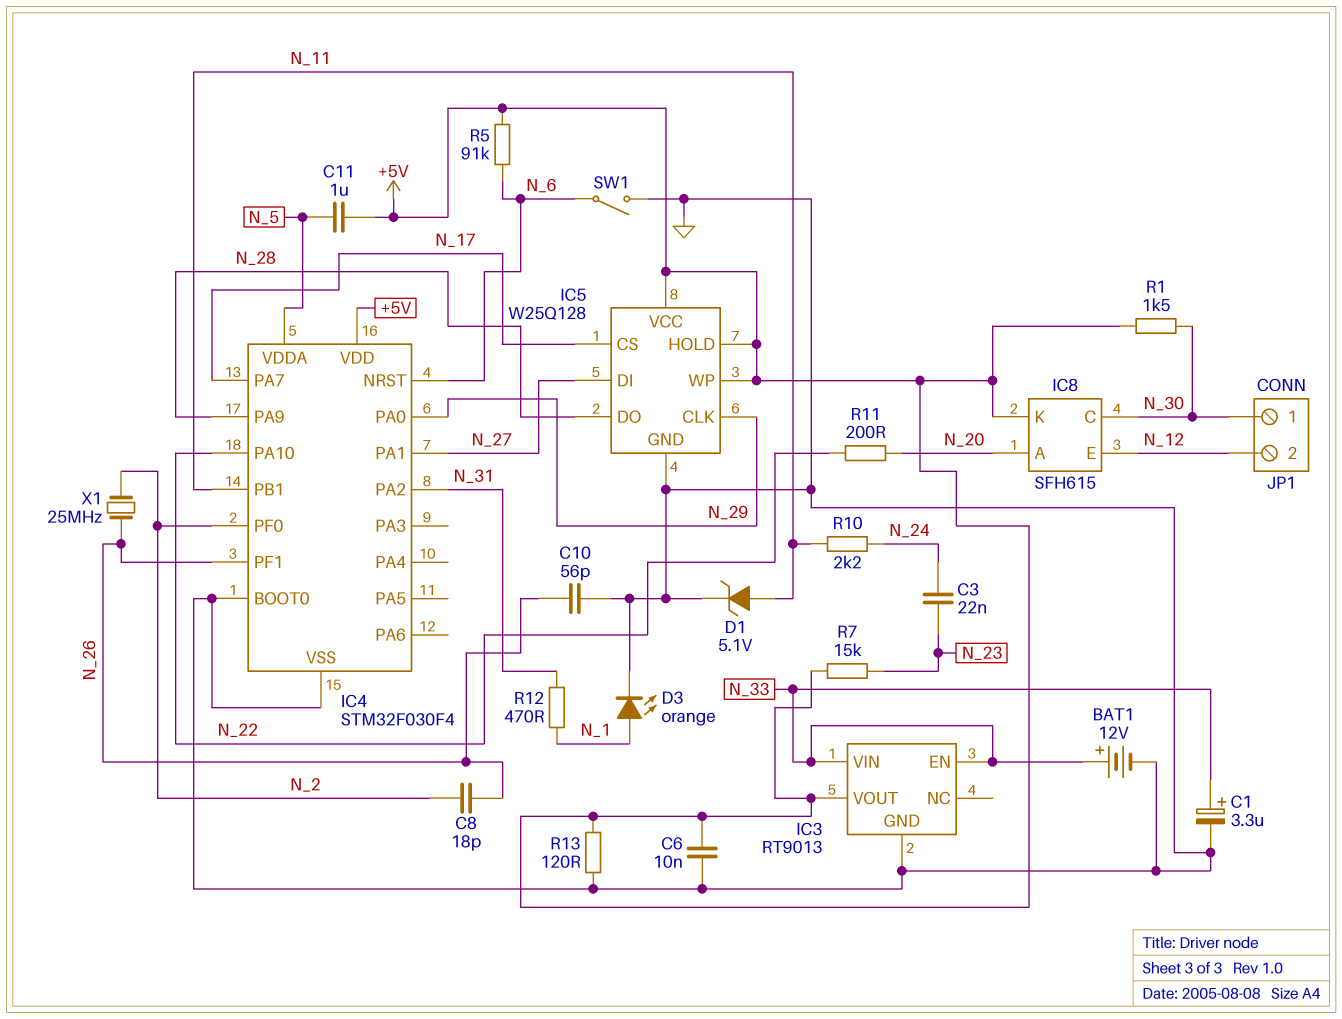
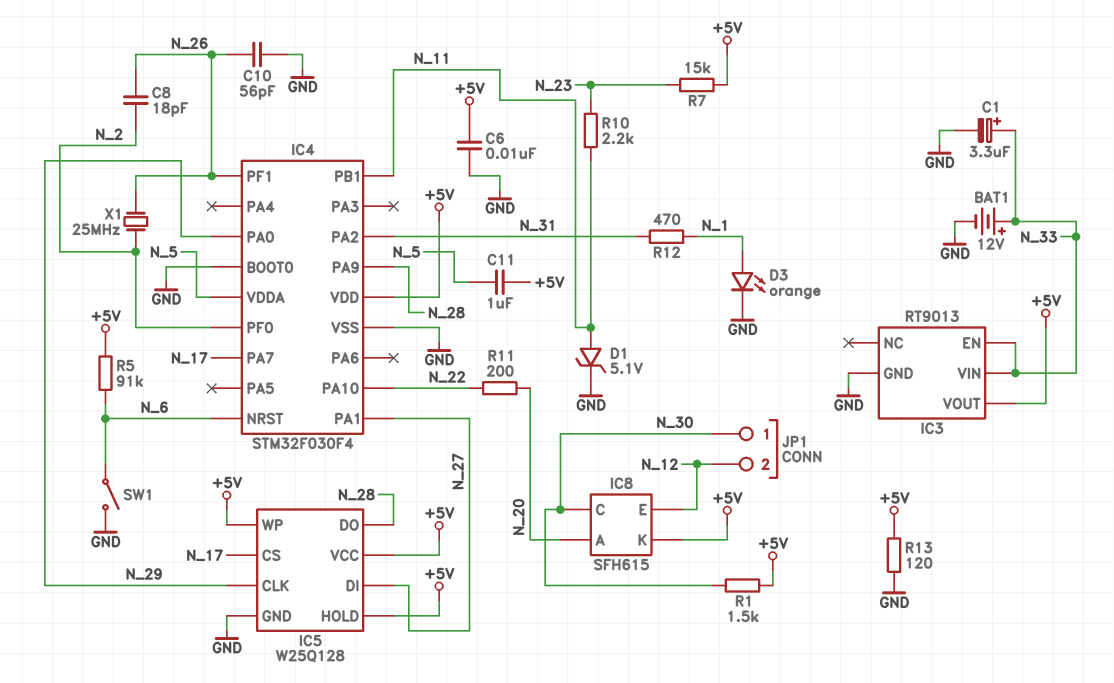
C3: 22nF (N_23, N_24) -> none
R10: 2.2k (N_11, N_24) -> 2.2k (N_11, N_23)

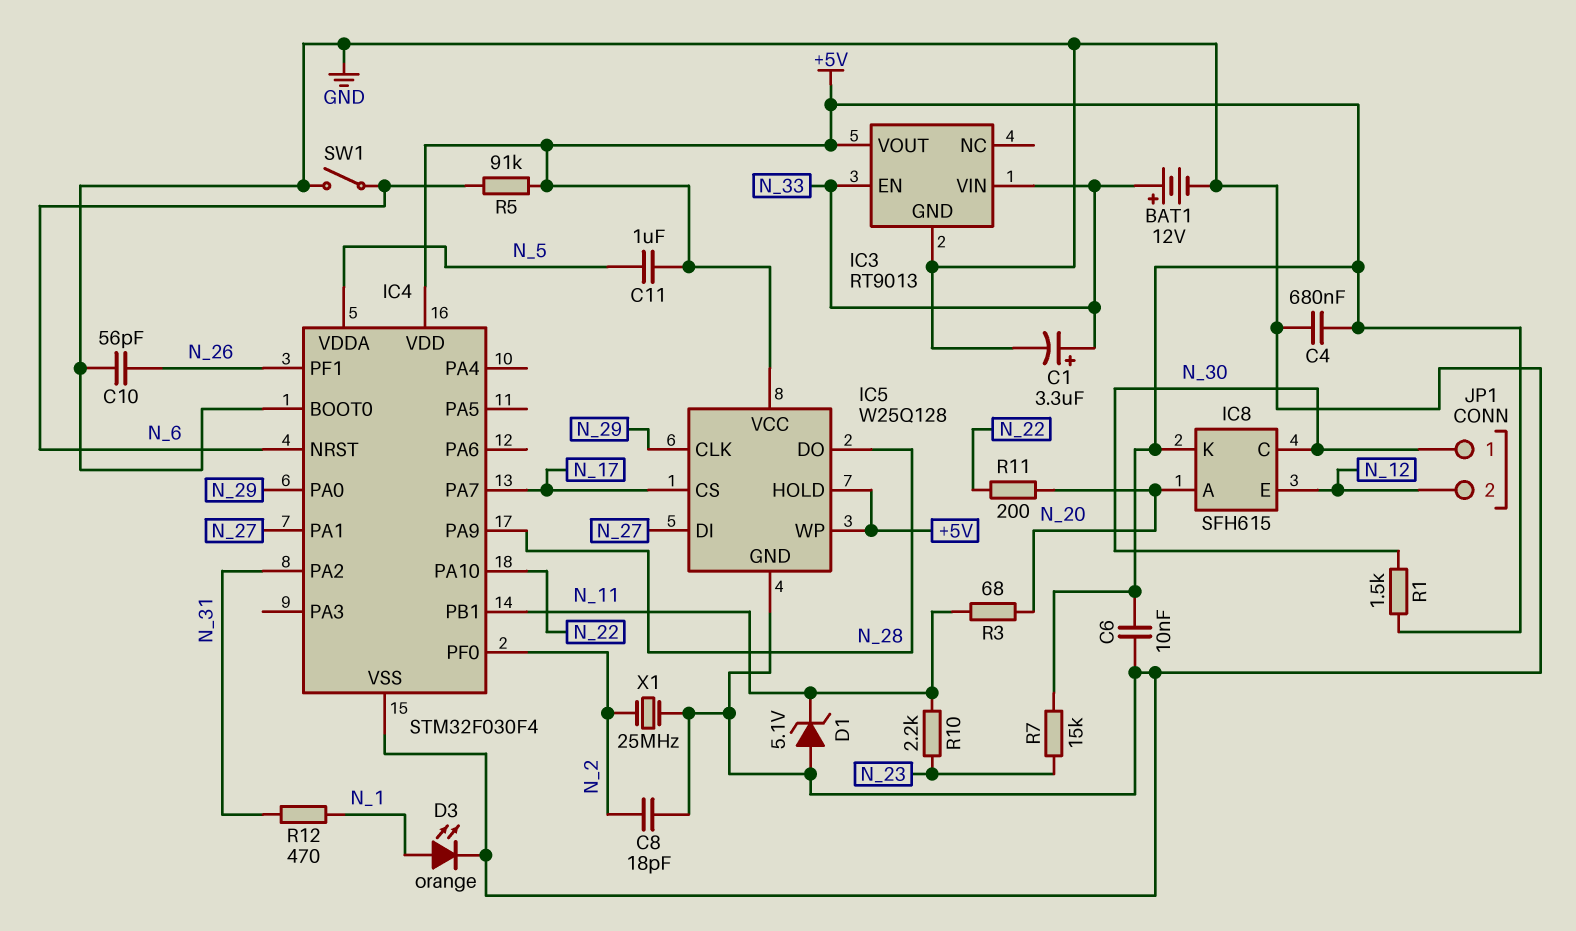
C4: none -> 680nF (+5V, GND)
C8: 18pF (N_2, N_26) -> 18pF (GND, N_2)
D1: zener 5.1V (A N_11, K GND) -> zener 5.1V (A GND, K N_11)
R3: none -> 68 (N_11, N_20)
R13: 120 (+5V, GND) -> none
X1: 25MHz (N_2, N_26) -> 25MHz (GND, N_2)

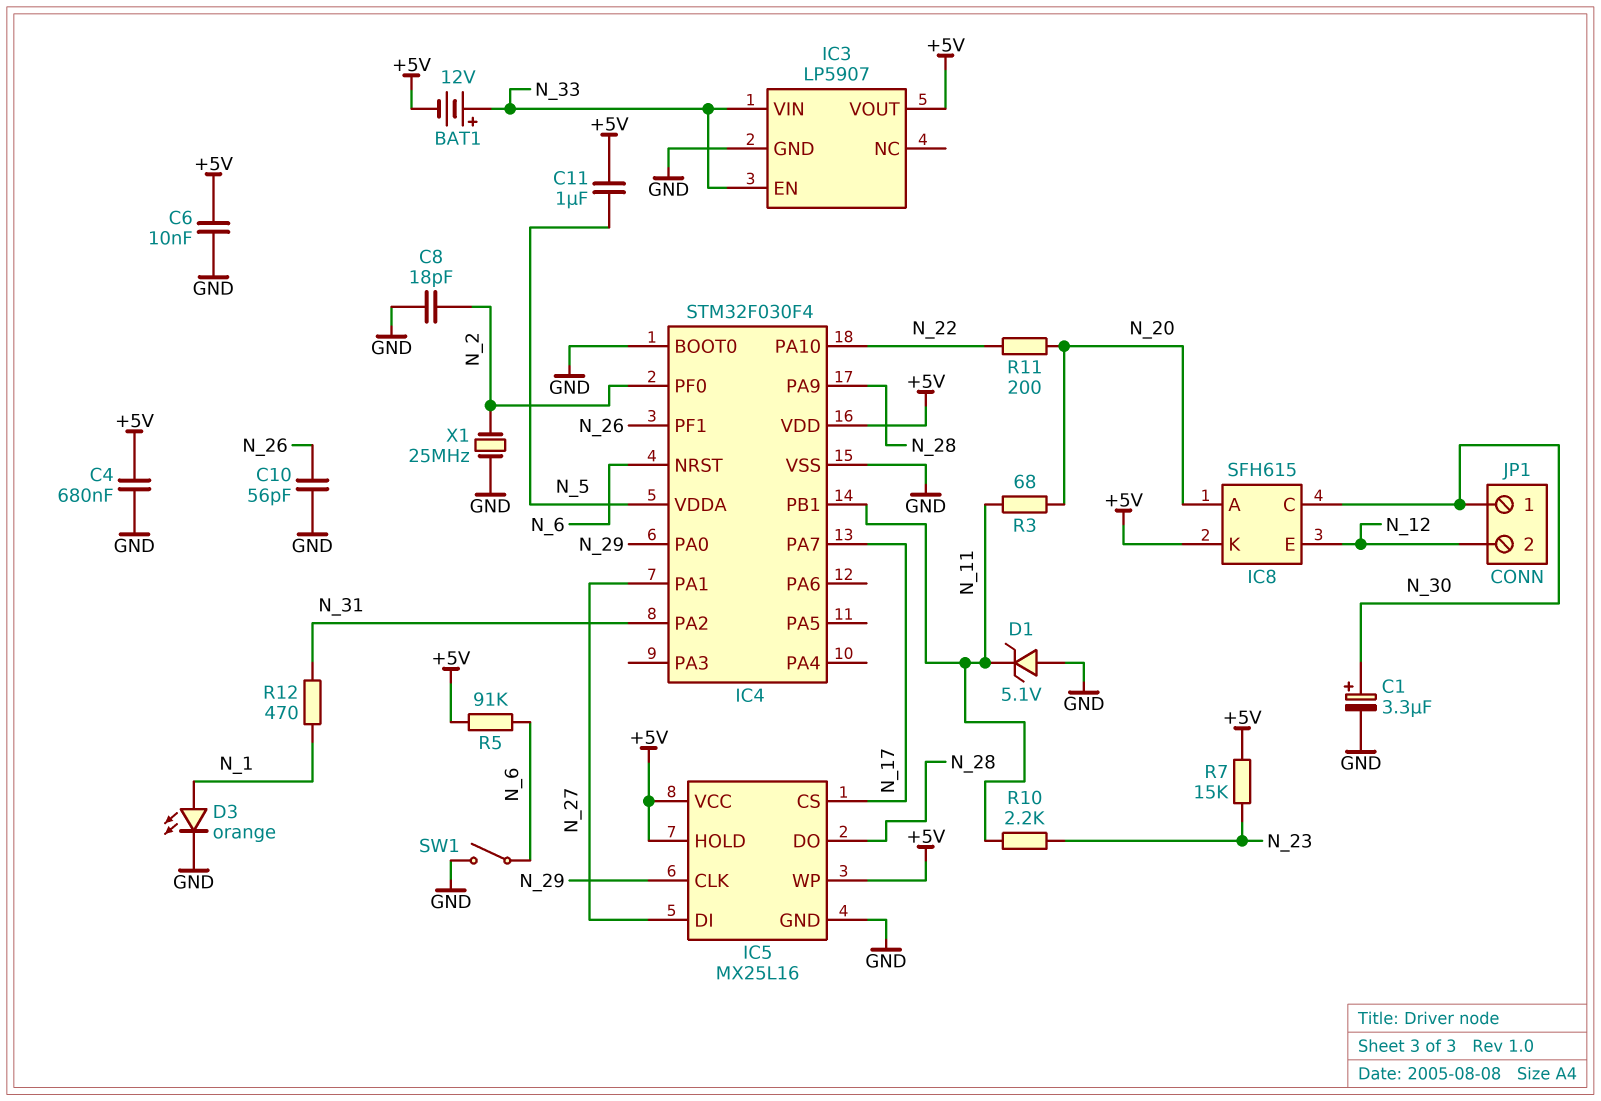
BAT1: 12V (plus N_33, minus GND) -> 12V (plus N_33, minus +5V)
C1: 3.3uF (plus N_33, minus GND) -> 3.3uF (plus N_30, minus GND)
IC3: RT9013 -> LP5907
IC5: W25Q128 -> MX25L16
R1: 1.5k (+5V, N_30) -> none

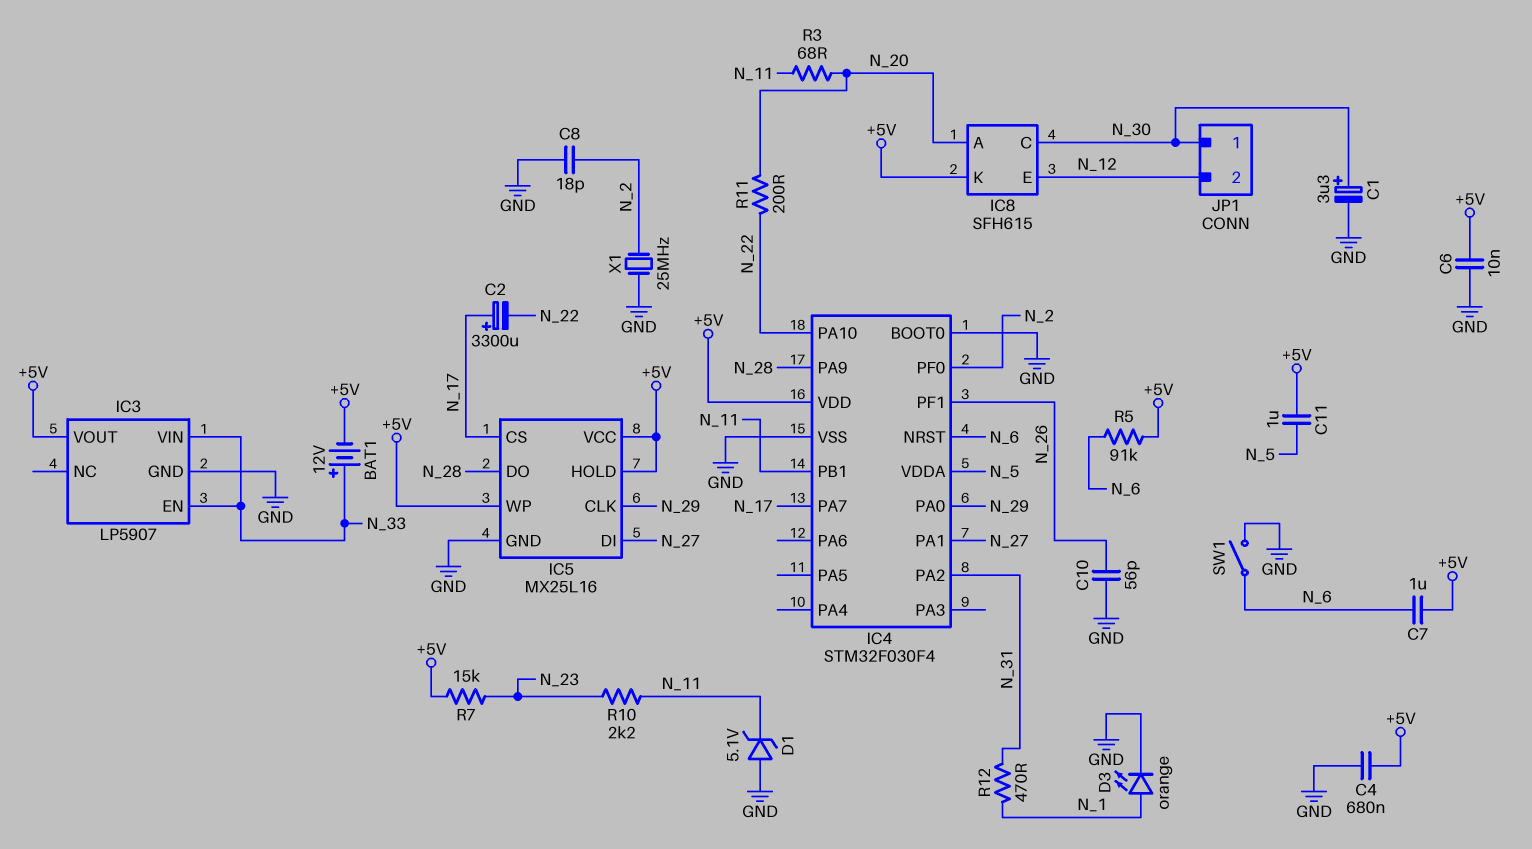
C2: none -> 3300uF (plus N_17, minus N_22)
C7: none -> 1uF (+5V, N_6)

